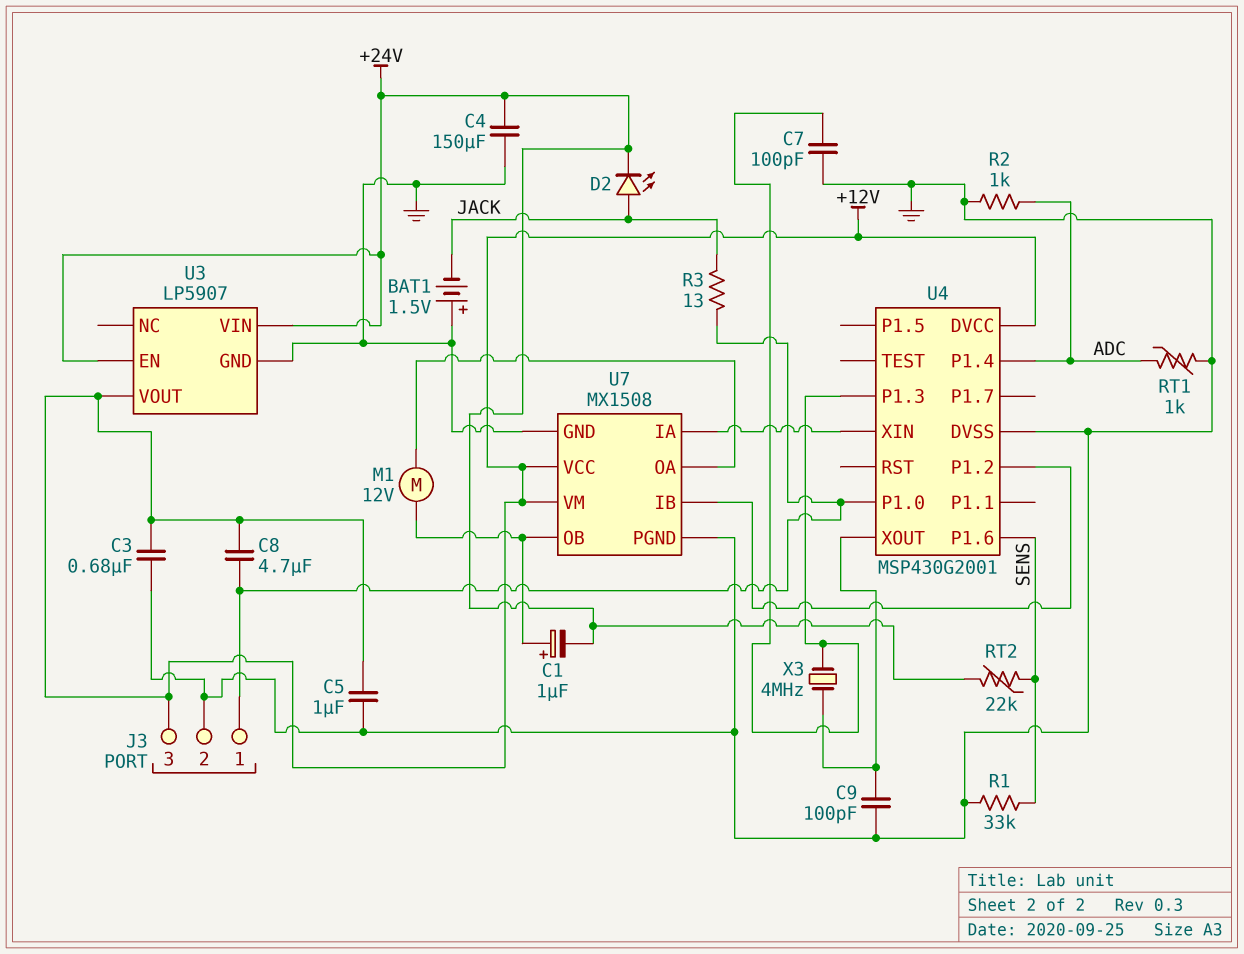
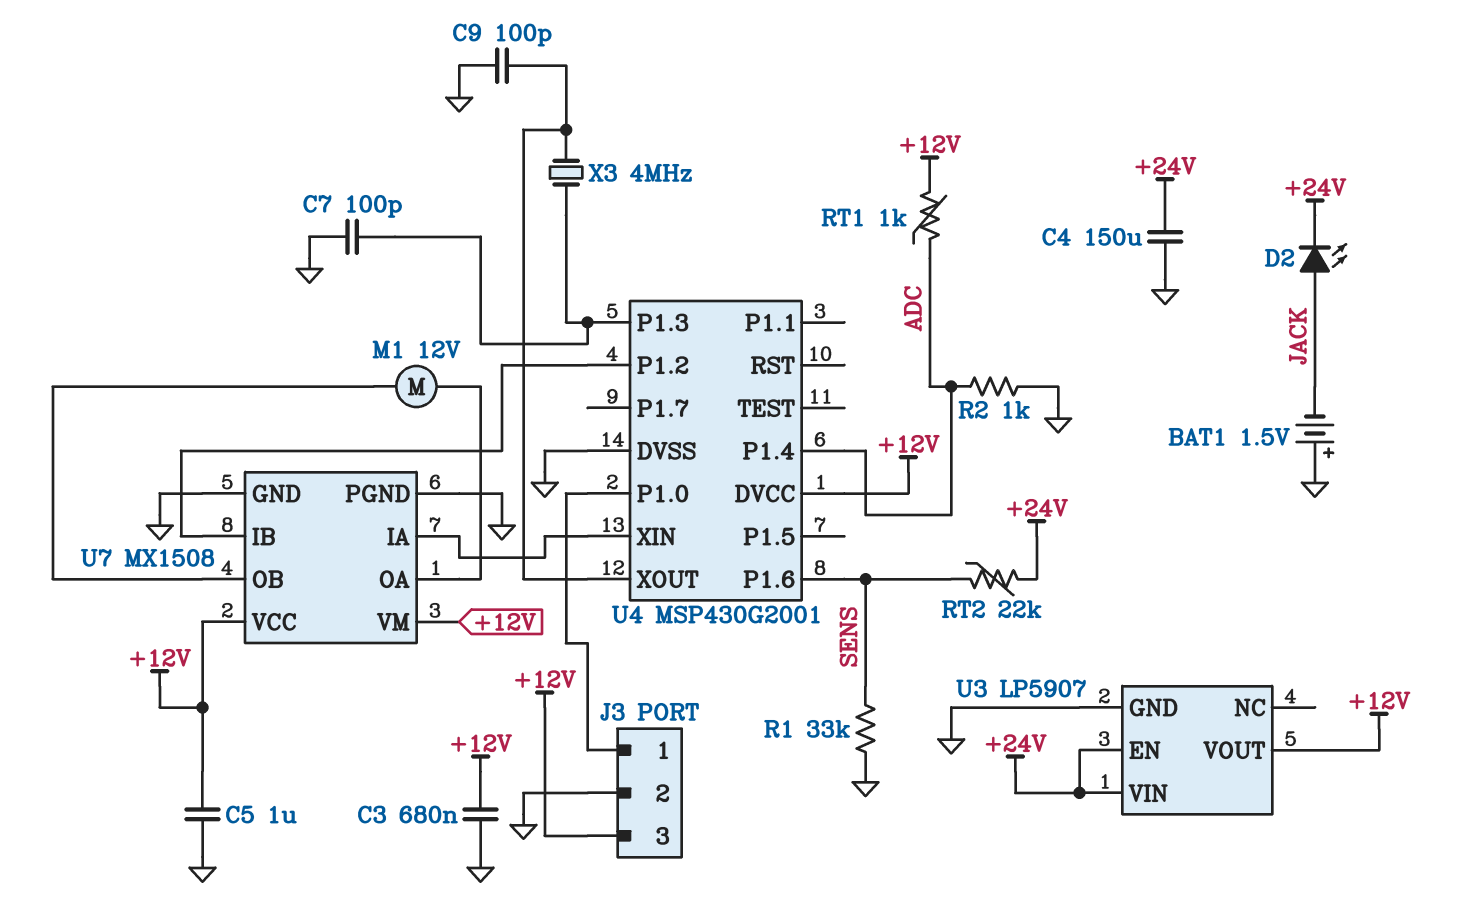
C1: 1uF (plus U7/OB, minus +24V) -> none
C8: 4.7uF (+12V, J3/1) -> none
R3: 13 (J3/1, JACK) -> none
RT1: 1k (ADC, GND) -> 1k (+12V, ADC)

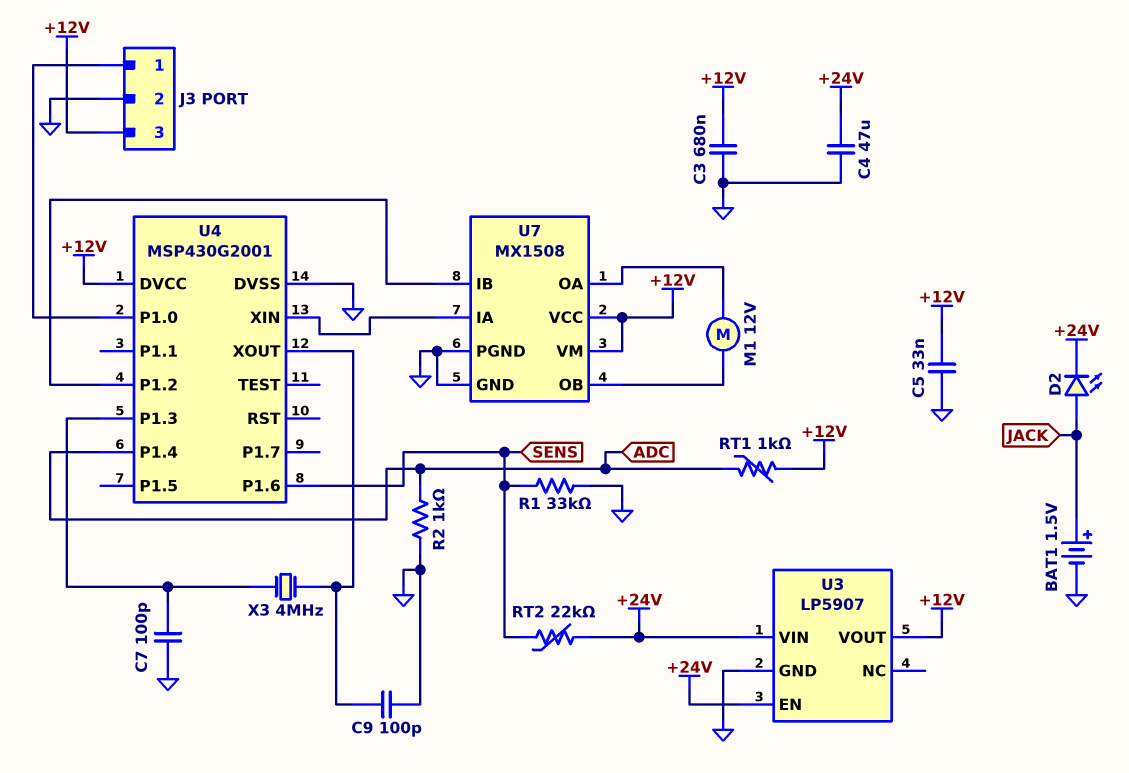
BAT1: 1.5V (plus GND, minus JACK) -> 1.5V (plus JACK, minus GND)
C4: 150uF (+24V, GND) -> 47uF (+24V, GND)
C5: 1uF (+12V, GND) -> 33nF (+12V, GND)

